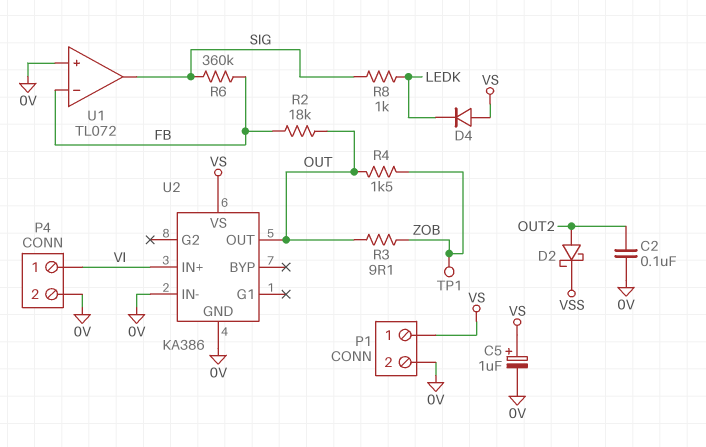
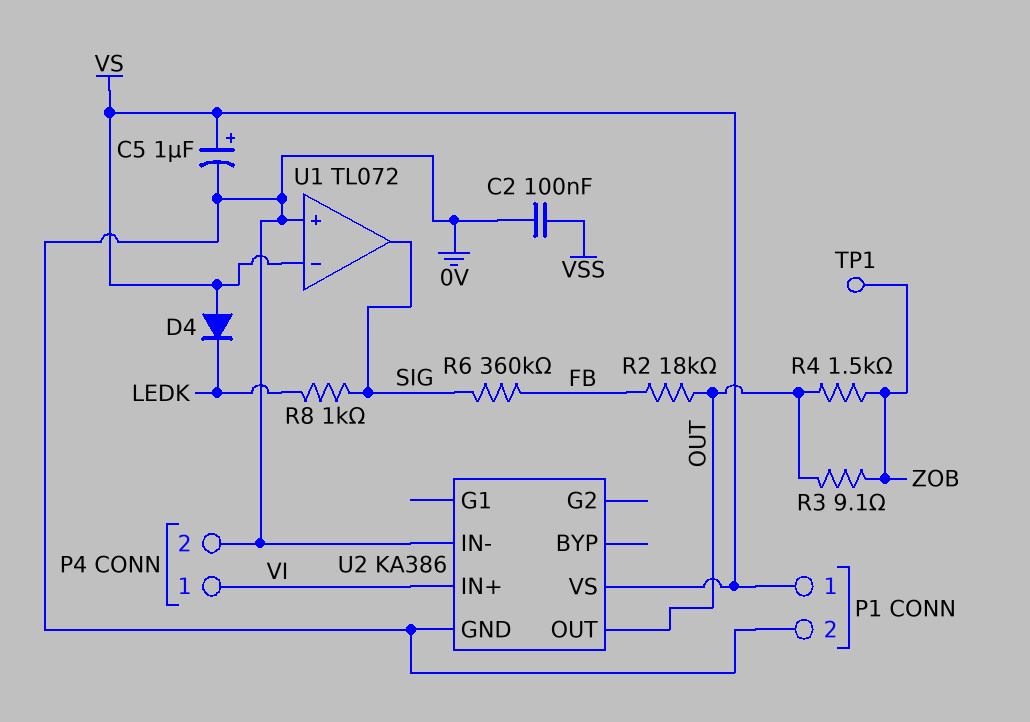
C2: 100nF (0V, OUT2) -> 100nF (0V, VSS)
D2: schottky (A OUT2, K VSS) -> none
U1 pin in-: FB -> VS

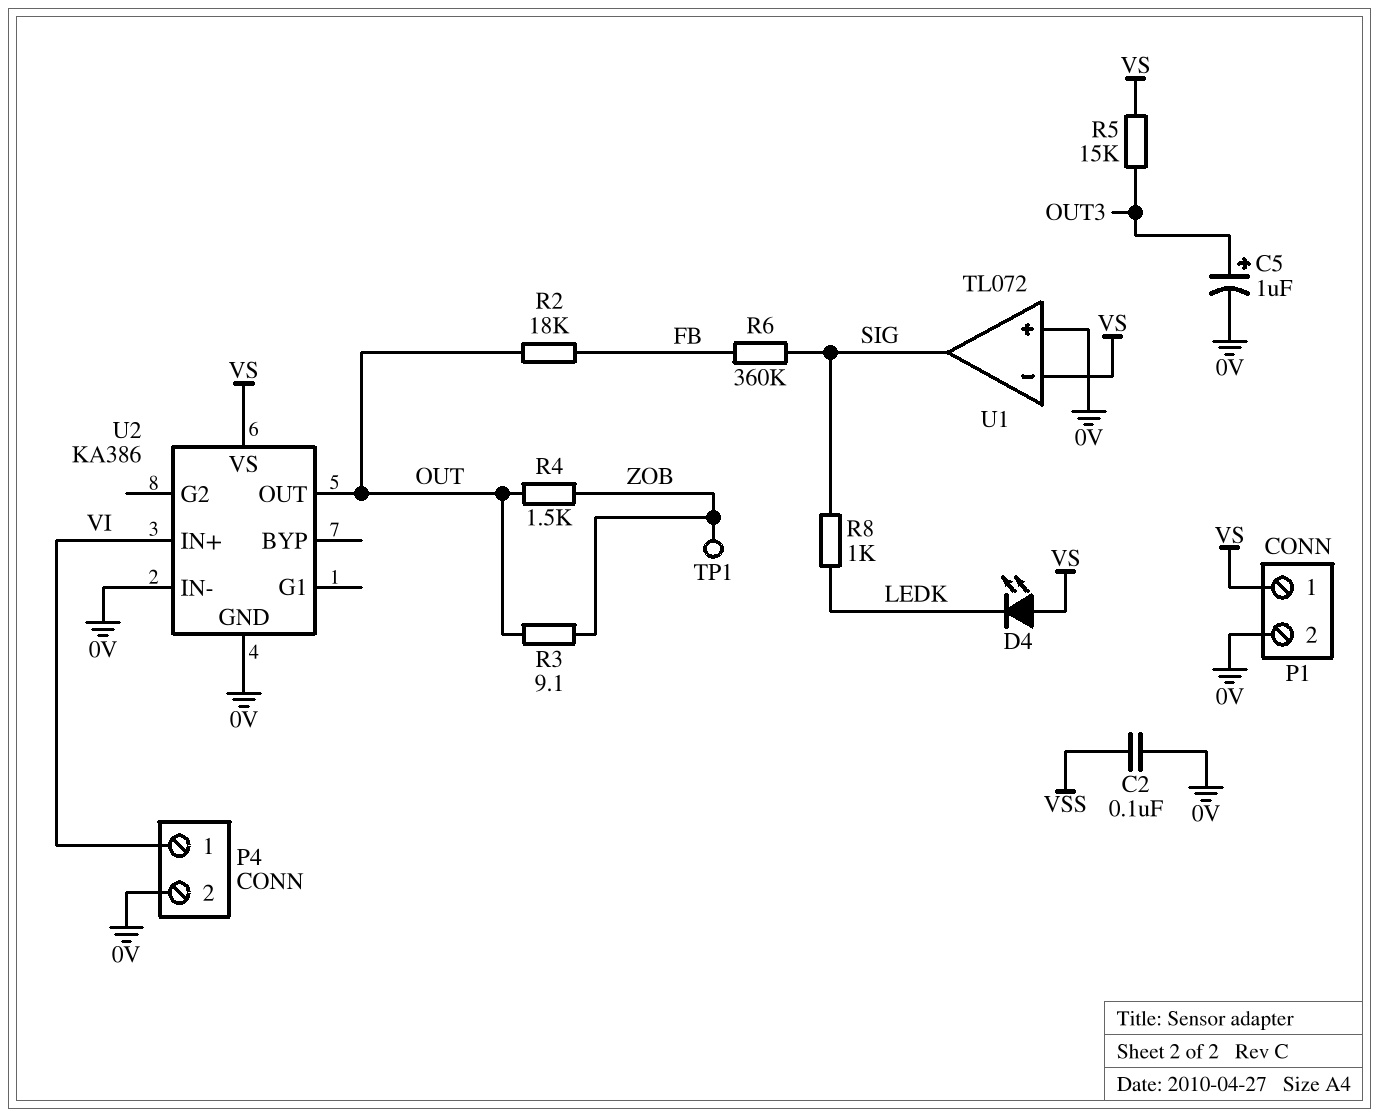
C5: 1uF (plus VS, minus 0V) -> 1uF (plus OUT3, minus 0V)
D4: diode (A VS, K LEDK) -> LED (A VS, K LEDK)
R5: none -> 15k (OUT3, VS)

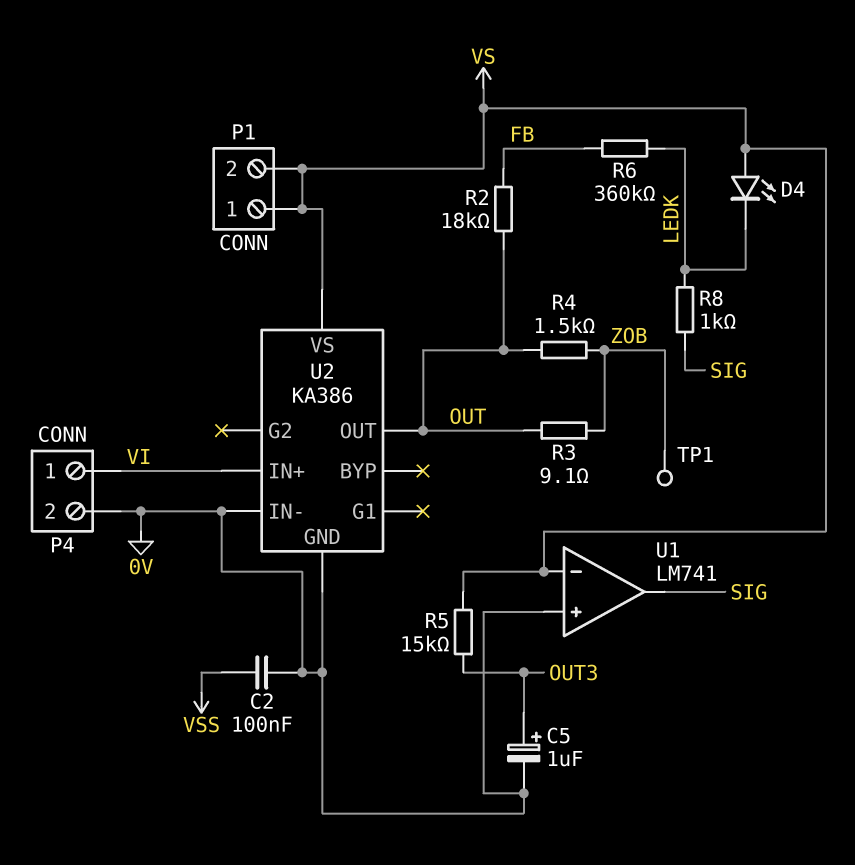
P1 pin 2: 0V -> VS
R6: 360k (FB, SIG) -> 360k (FB, LEDK)
U1: TL072 -> LM741

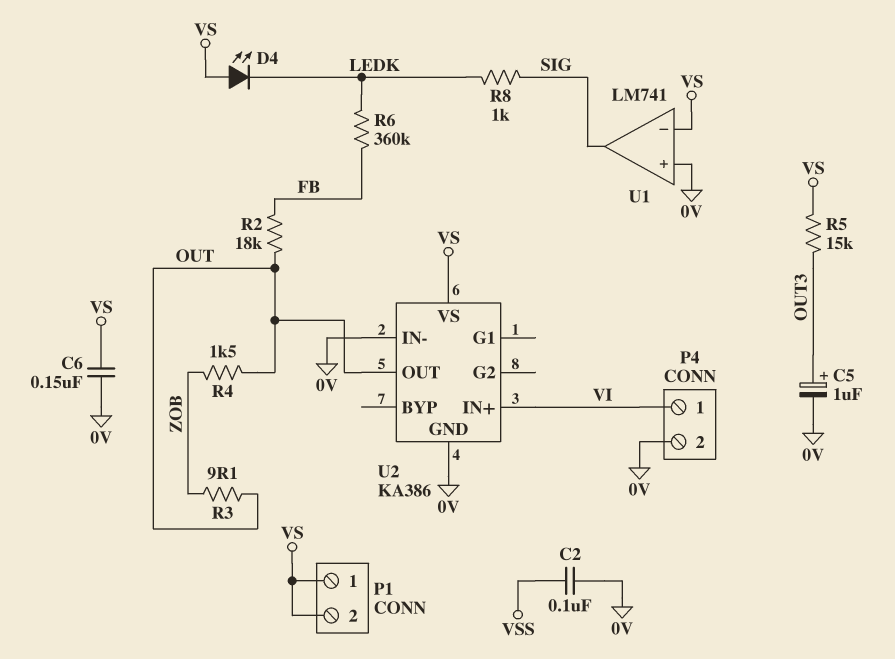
C6: none -> 150nF (0V, VS)
TP1: test point (ZOB) -> none

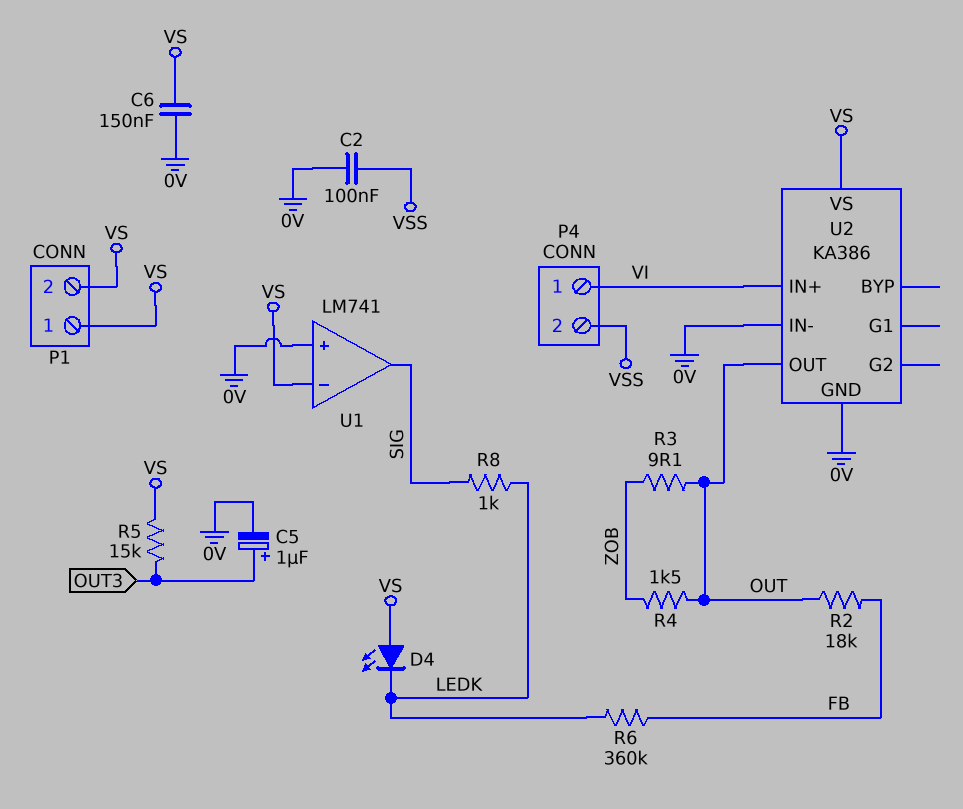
P4 pin 2: 0V -> VSS

